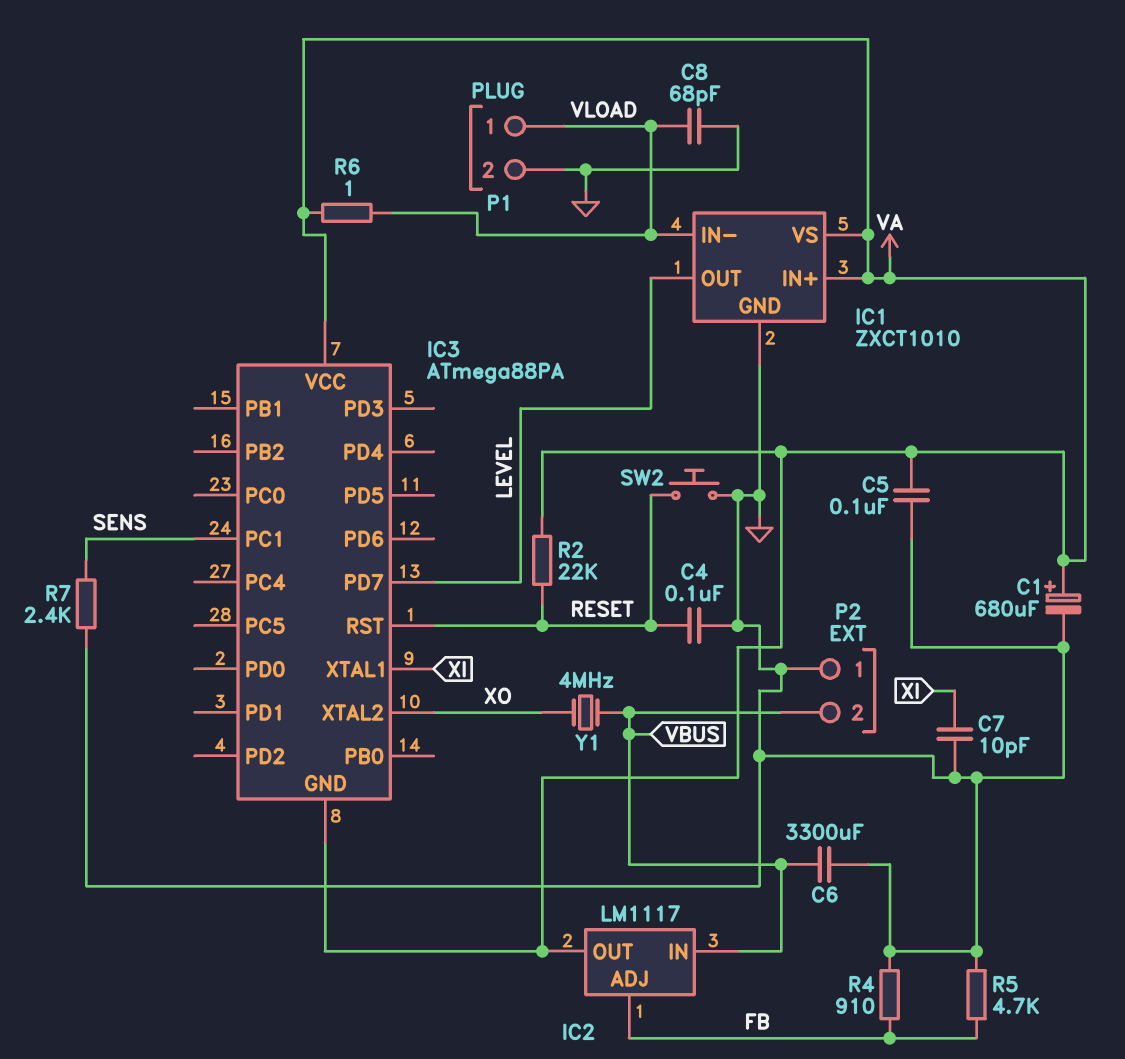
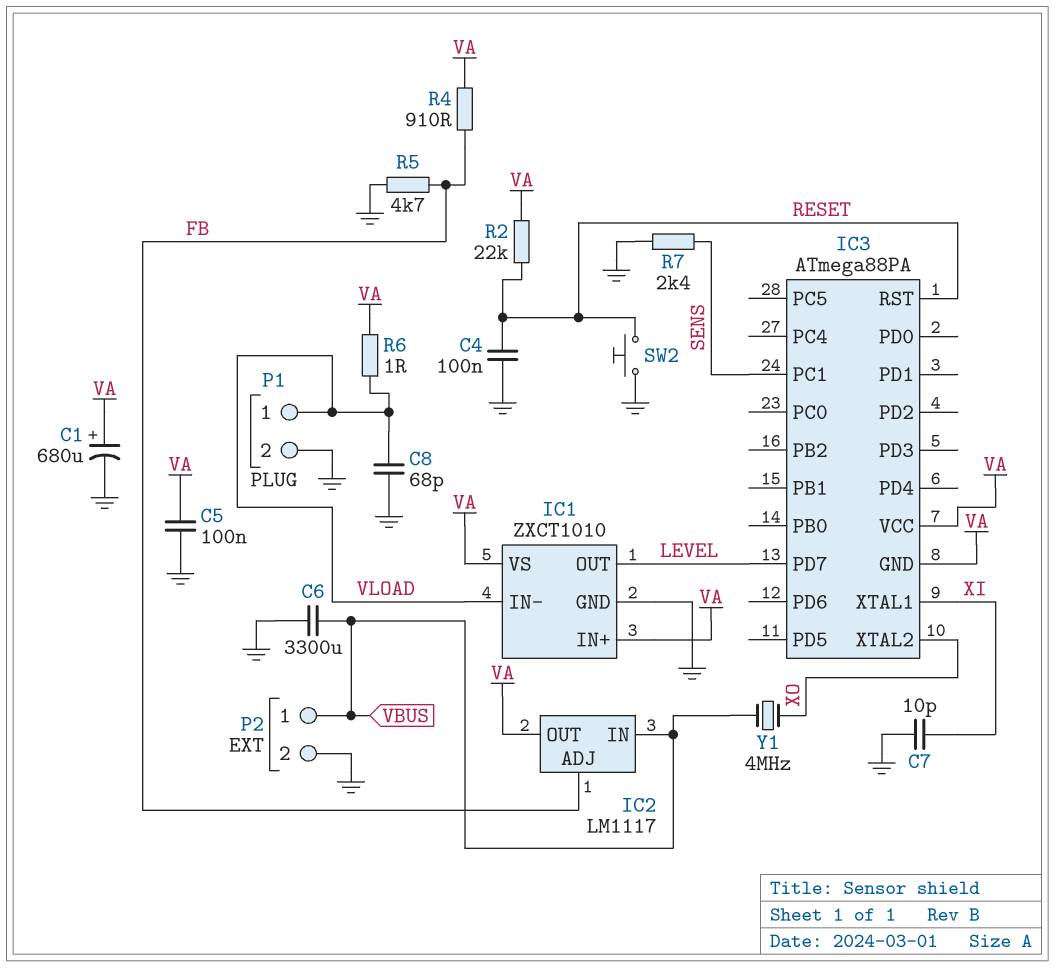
P2 pin 1: GND -> VBUS
P2 pin 2: VBUS -> GND
R4: 910 (FB, GND) -> 910 (FB, VA)

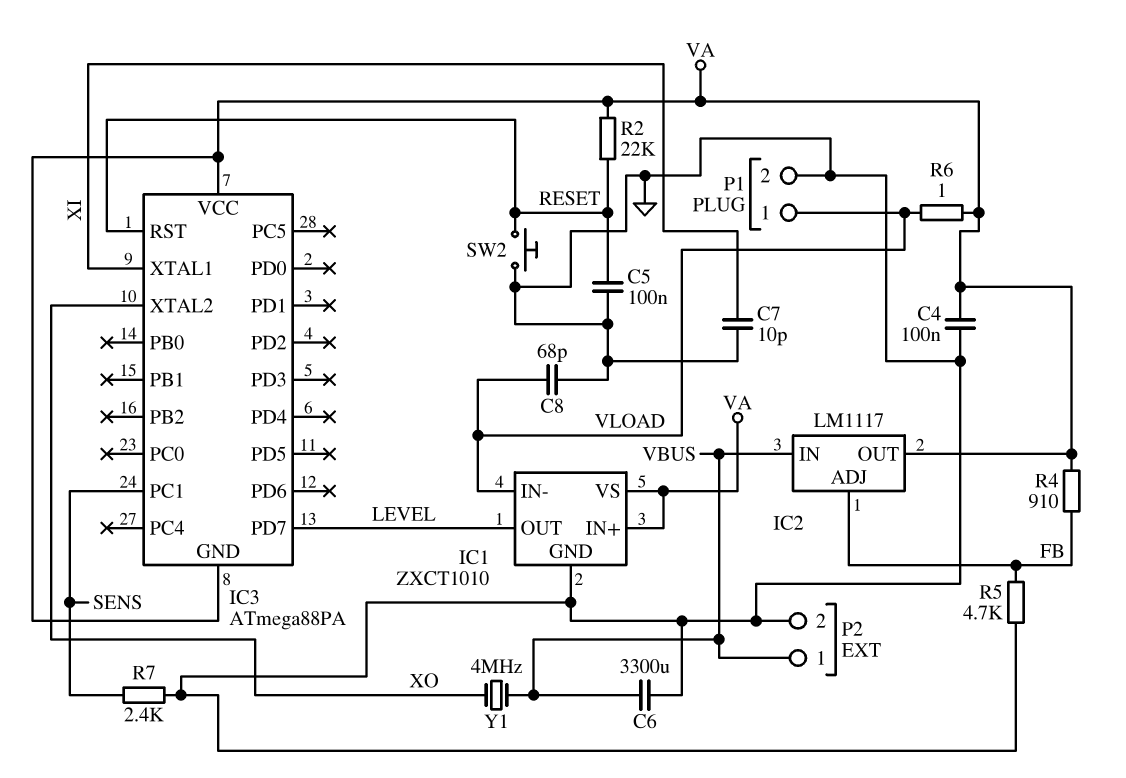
C1: 680uF (plus VA, minus GND) -> none
C4: 100nF (GND, RESET) -> 100nF (GND, VA)
C5: 100nF (GND, VA) -> 100nF (GND, RESET)

